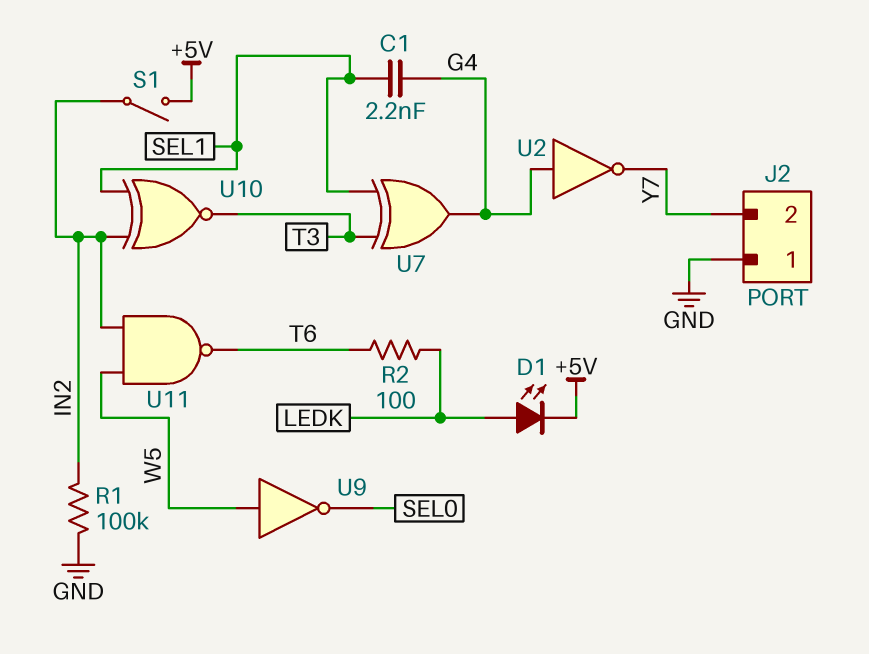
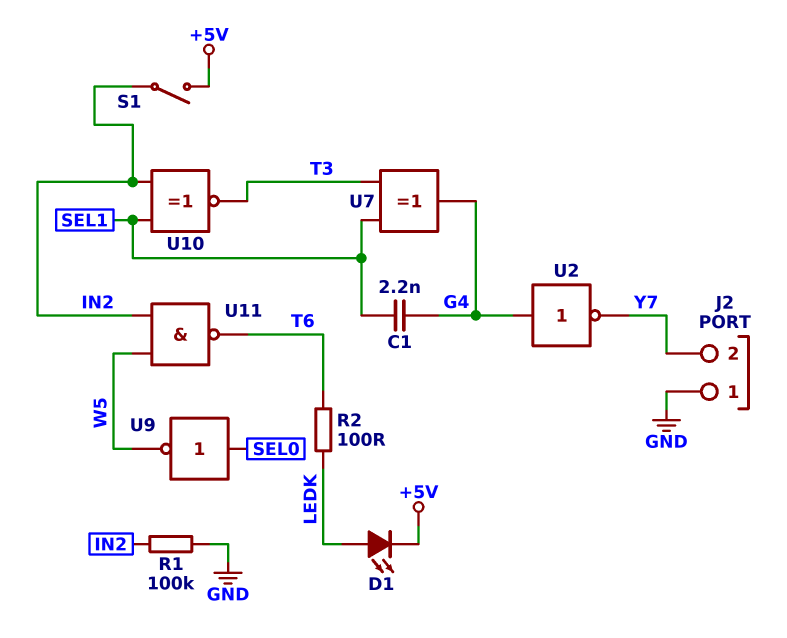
U9: NOT (in W5, out SEL0) -> NOT (in SEL0, out W5)

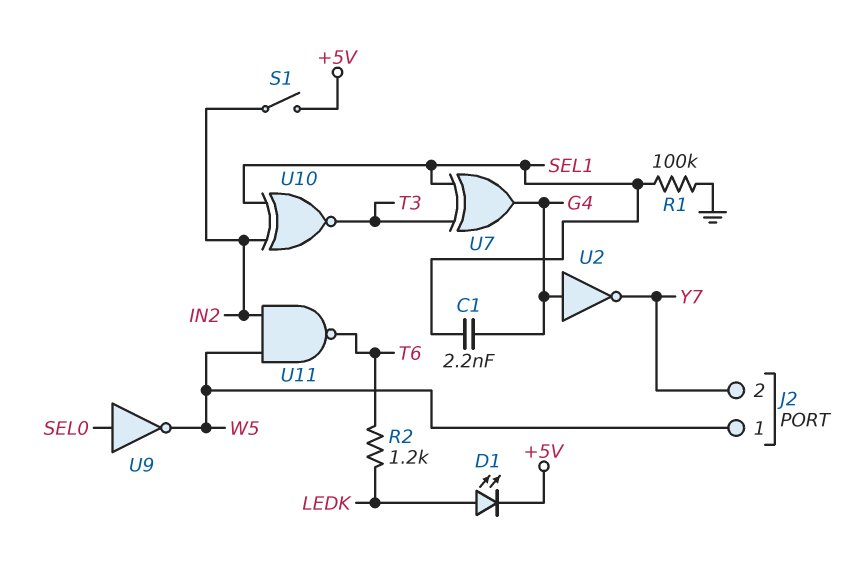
J2 pin 1: GND -> W5
R1: 100k (GND, IN2) -> 100k (GND, SEL1)
R2: 100 (LEDK, T6) -> 1.2k (LEDK, T6)

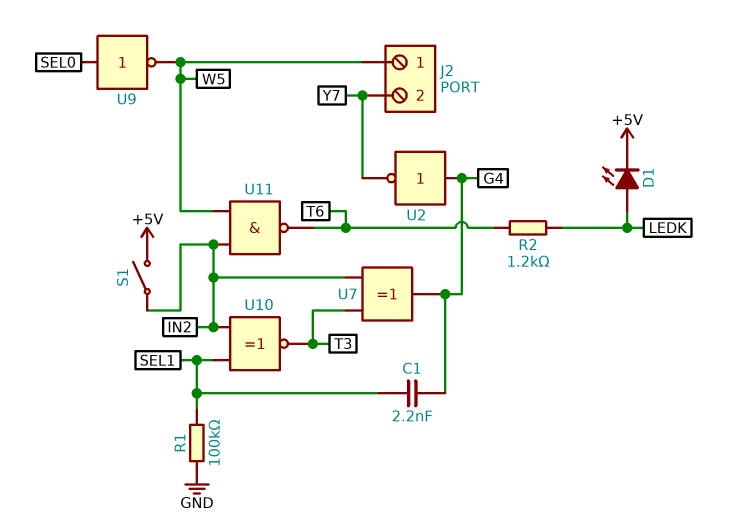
U7: XOR (in SEL1, in T3, out G4) -> XOR (in IN2, in T3, out G4)

